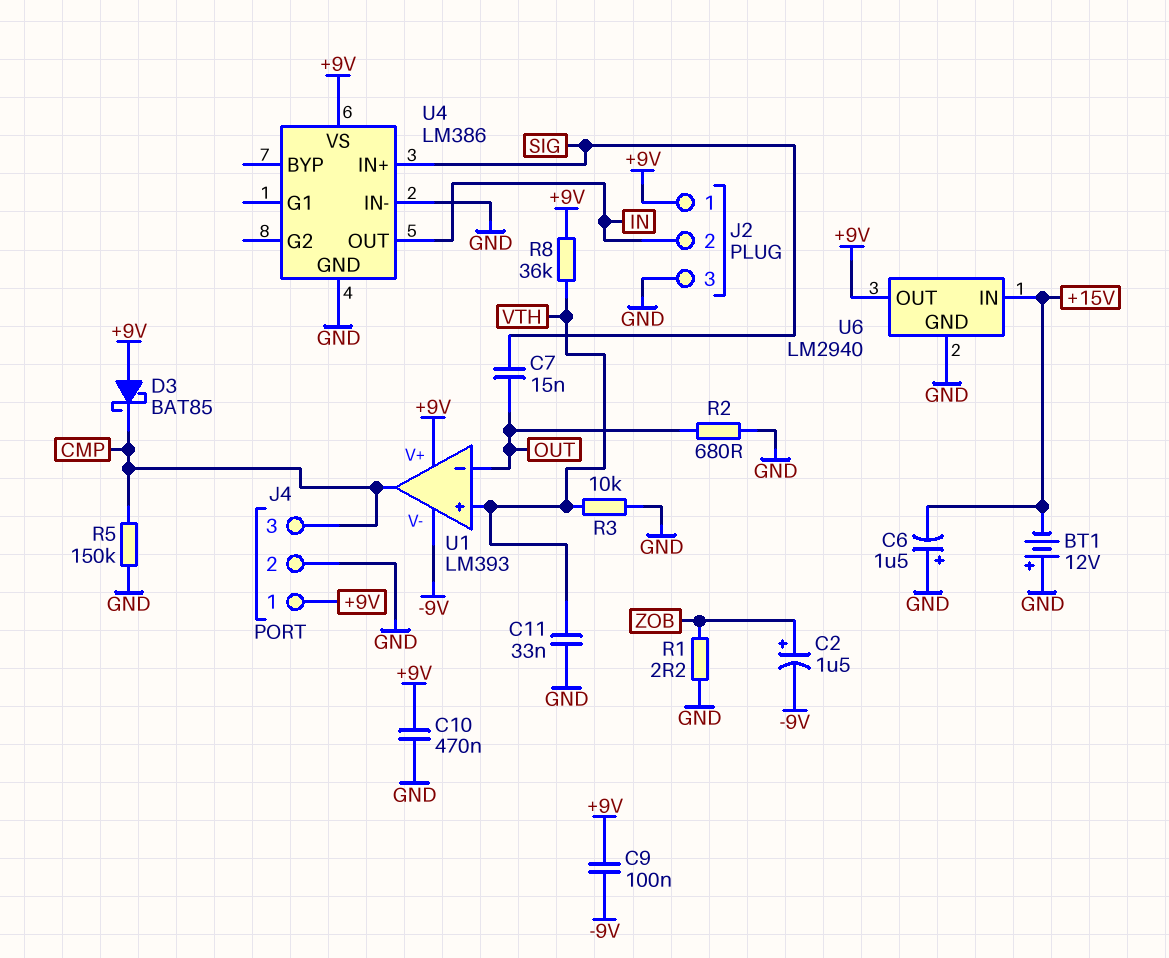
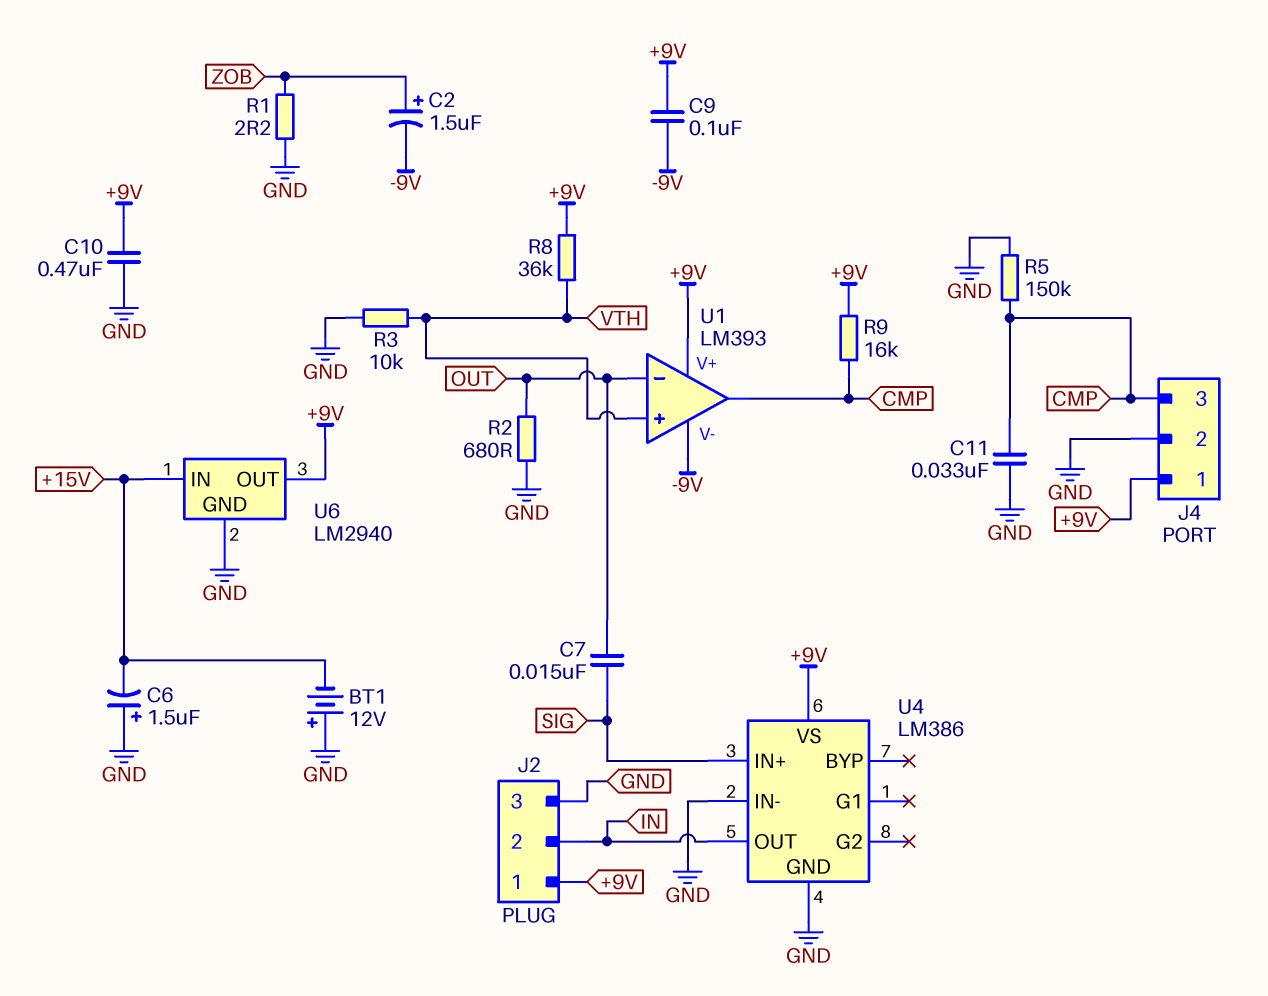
C11: 33nF (GND, VTH) -> 33nF (CMP, GND)
D3: schottky BAT85 (A +9V, K CMP) -> none
R9: none -> 16k (+9V, CMP)

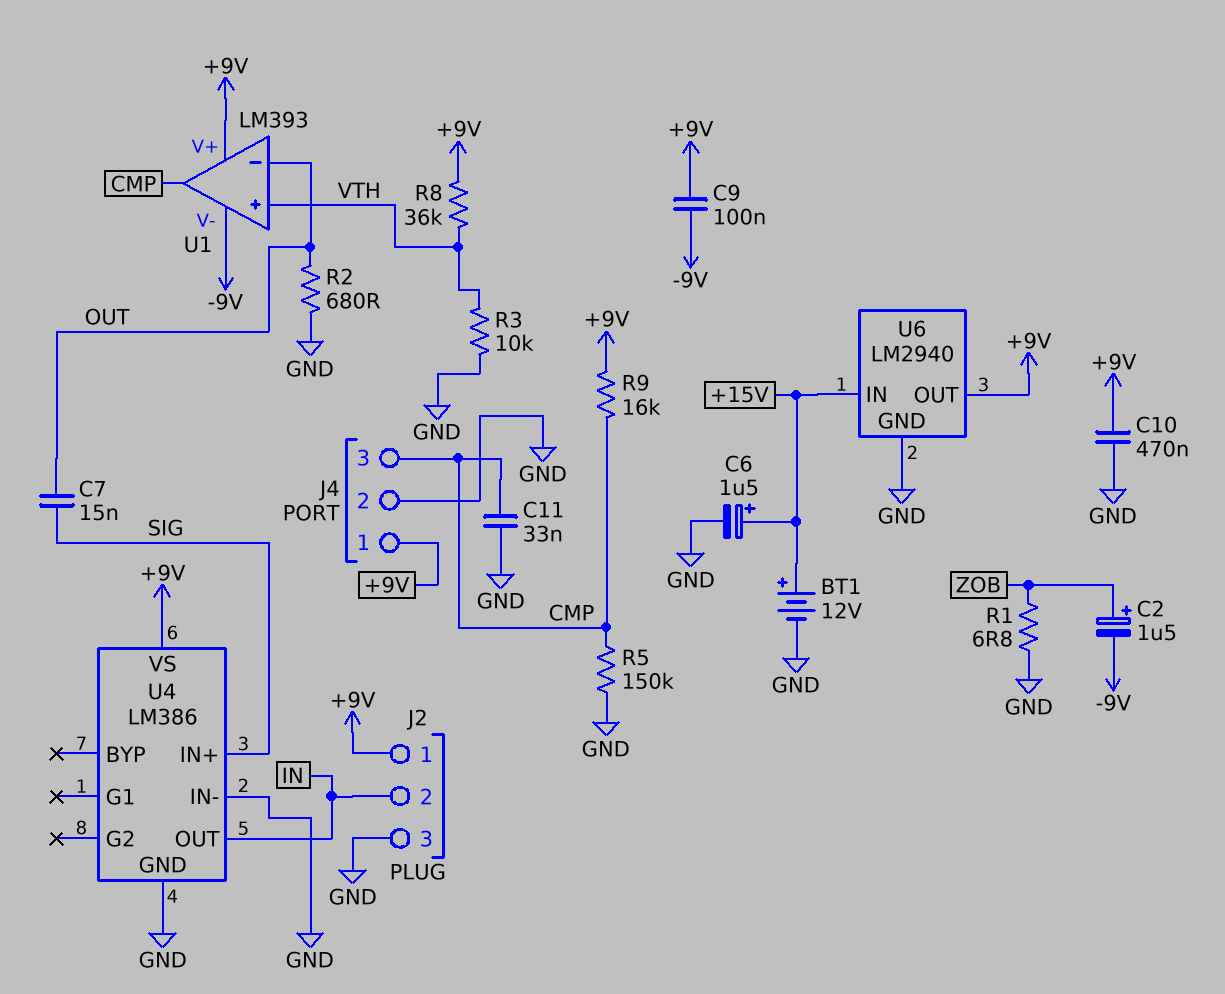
BT1: 12V (plus GND, minus +15V) -> 12V (plus +15V, minus GND)
C6: 1.5uF (plus GND, minus +15V) -> 1.5uF (plus +15V, minus GND)
R1: 2.2 (GND, ZOB) -> 6.8 (GND, ZOB)

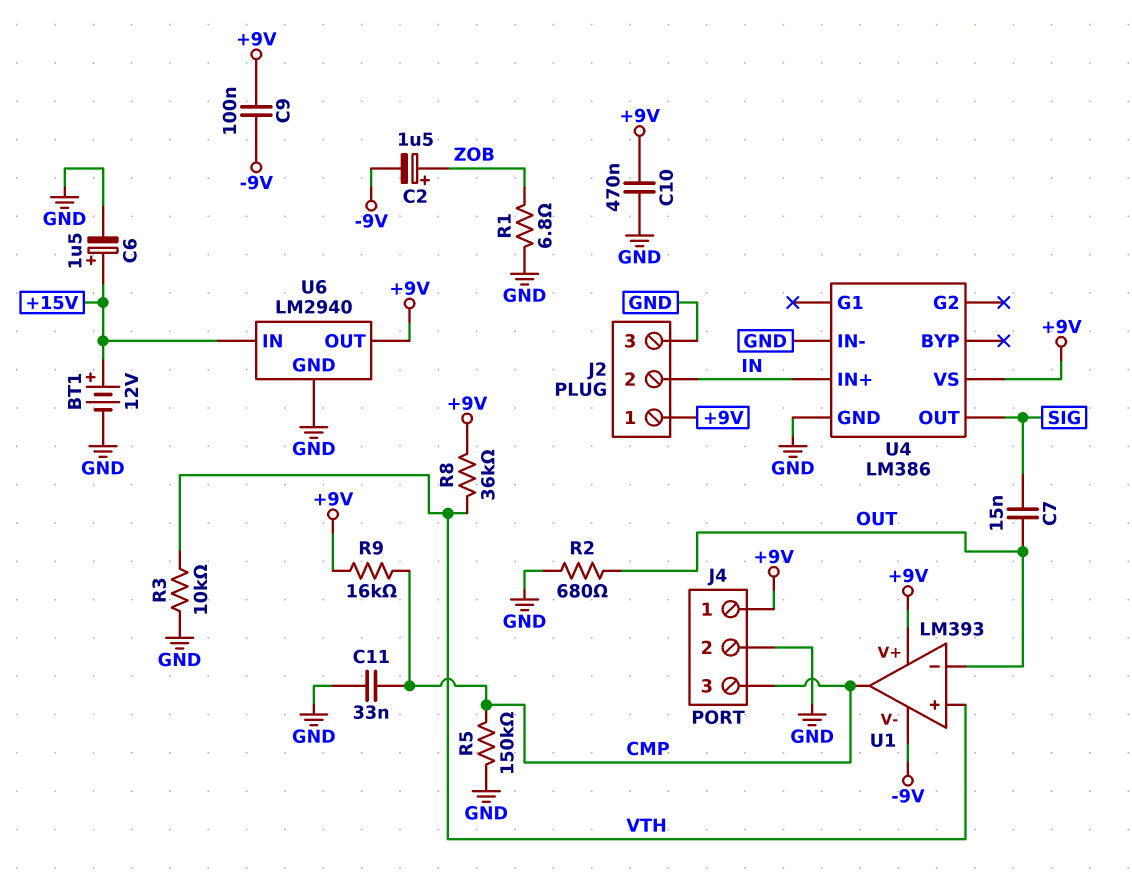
U4 pin IN+: SIG -> IN
U4 pin OUT: IN -> SIG

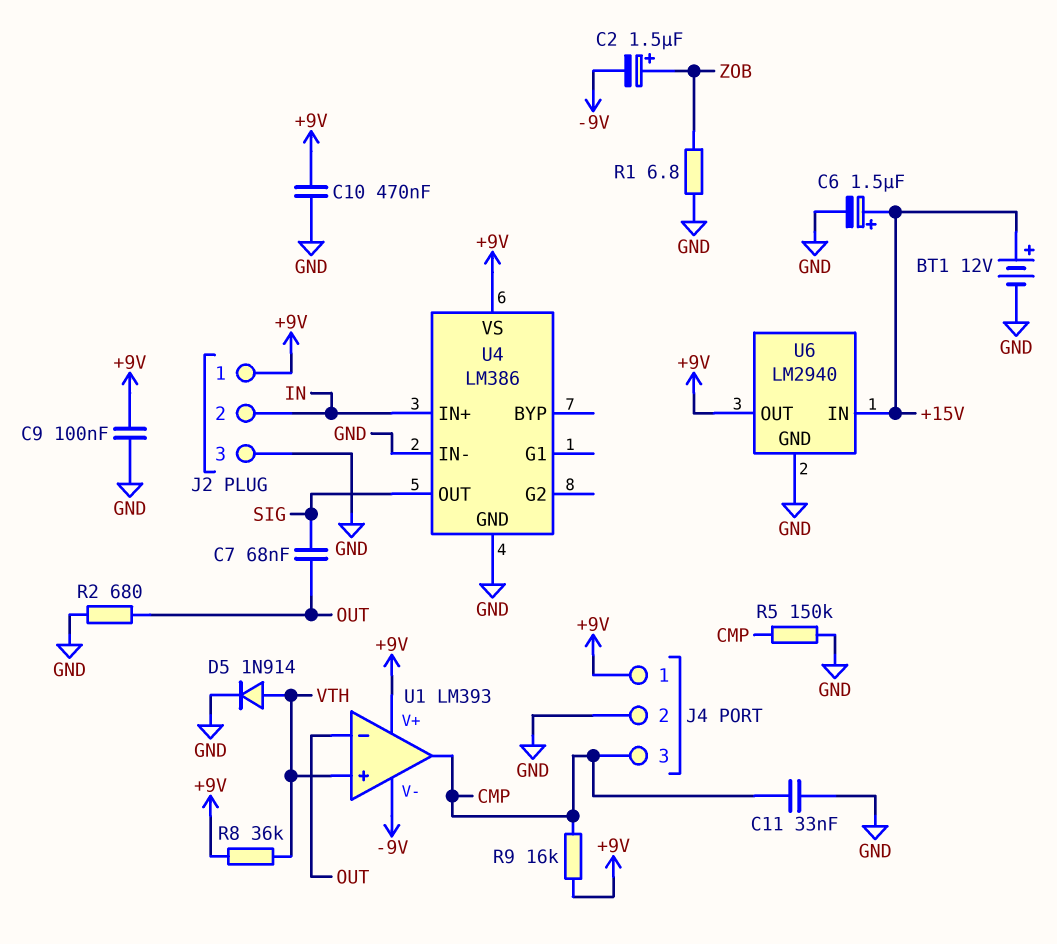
C7: 15nF (OUT, SIG) -> 68nF (OUT, SIG)
C9: 100nF (+9V, -9V) -> 100nF (+9V, GND)
D5: none -> diode 1N914 (A VTH, K GND)
R3: 10k (GND, VTH) -> none

